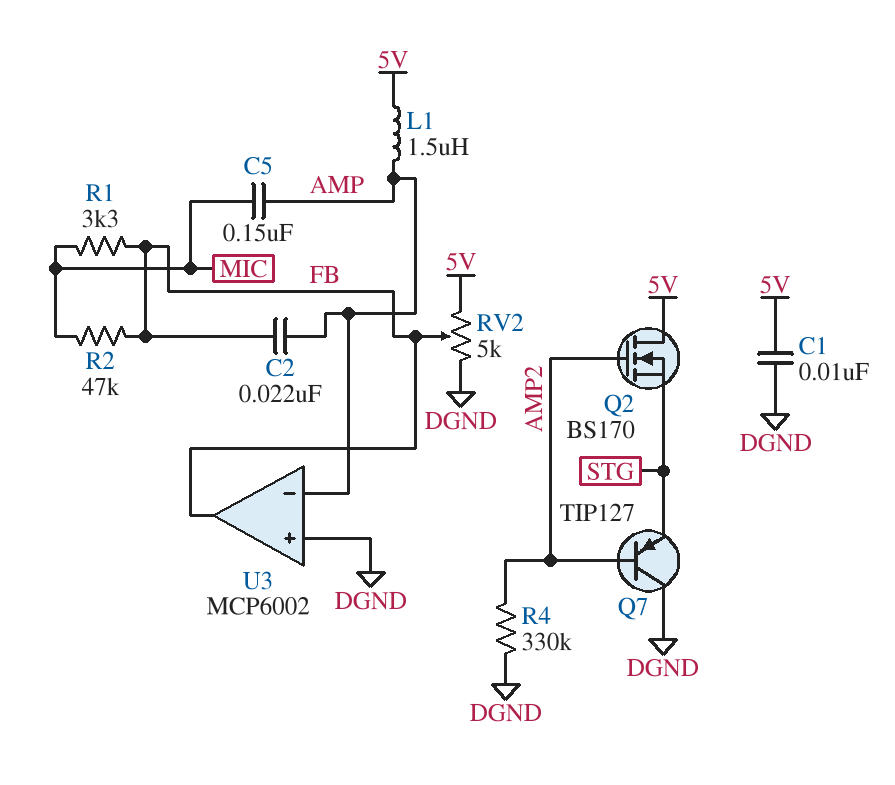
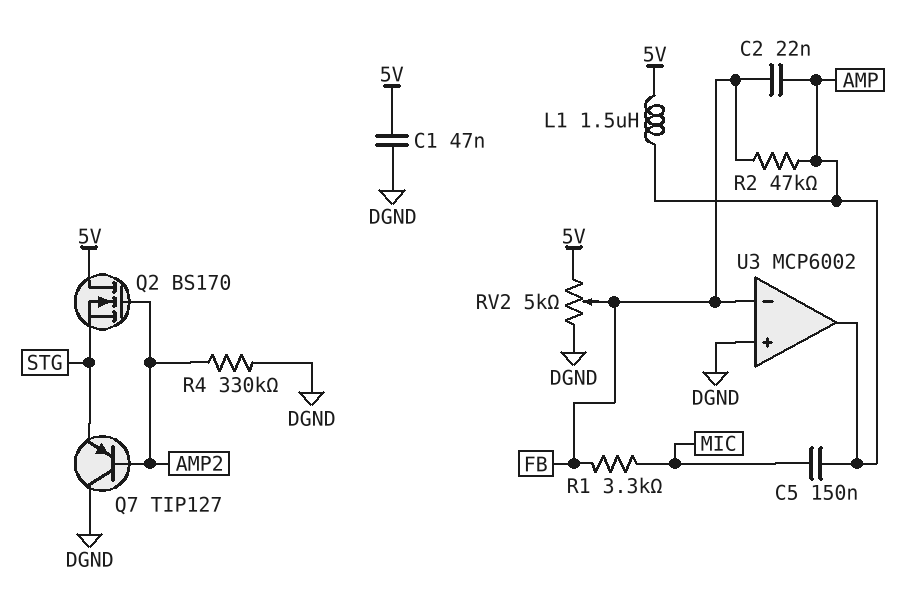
C1: 10nF (5V, DGND) -> 47nF (5V, DGND)
R2: 47k (FB, MIC) -> 47k (AMP, FB)
U3 pin in-: AMP -> FB
U3 pin out: FB -> AMP

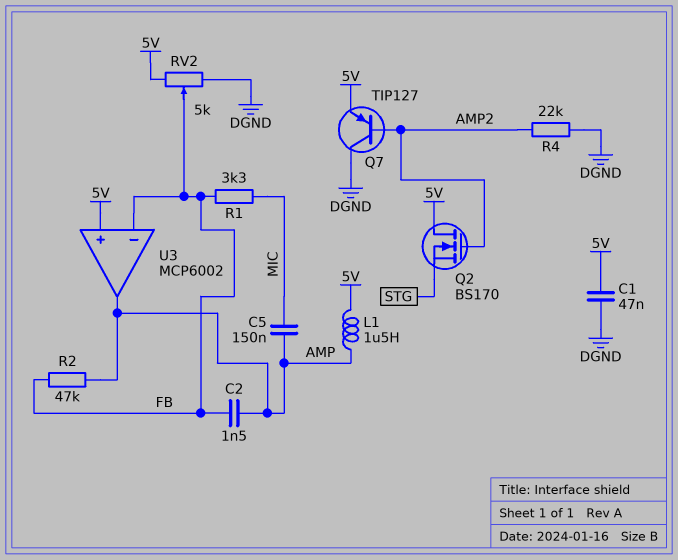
C2: 22nF (AMP, FB) -> 1.5nF (AMP, FB)
Q7: PNP TIP127 (B AMP2, C DGND, E STG) -> PNP TIP127 (B AMP2, C DGND, E 5V)
R4: 330k (AMP2, DGND) -> 22k (AMP2, DGND)
U3 pin in+: DGND -> 5V

